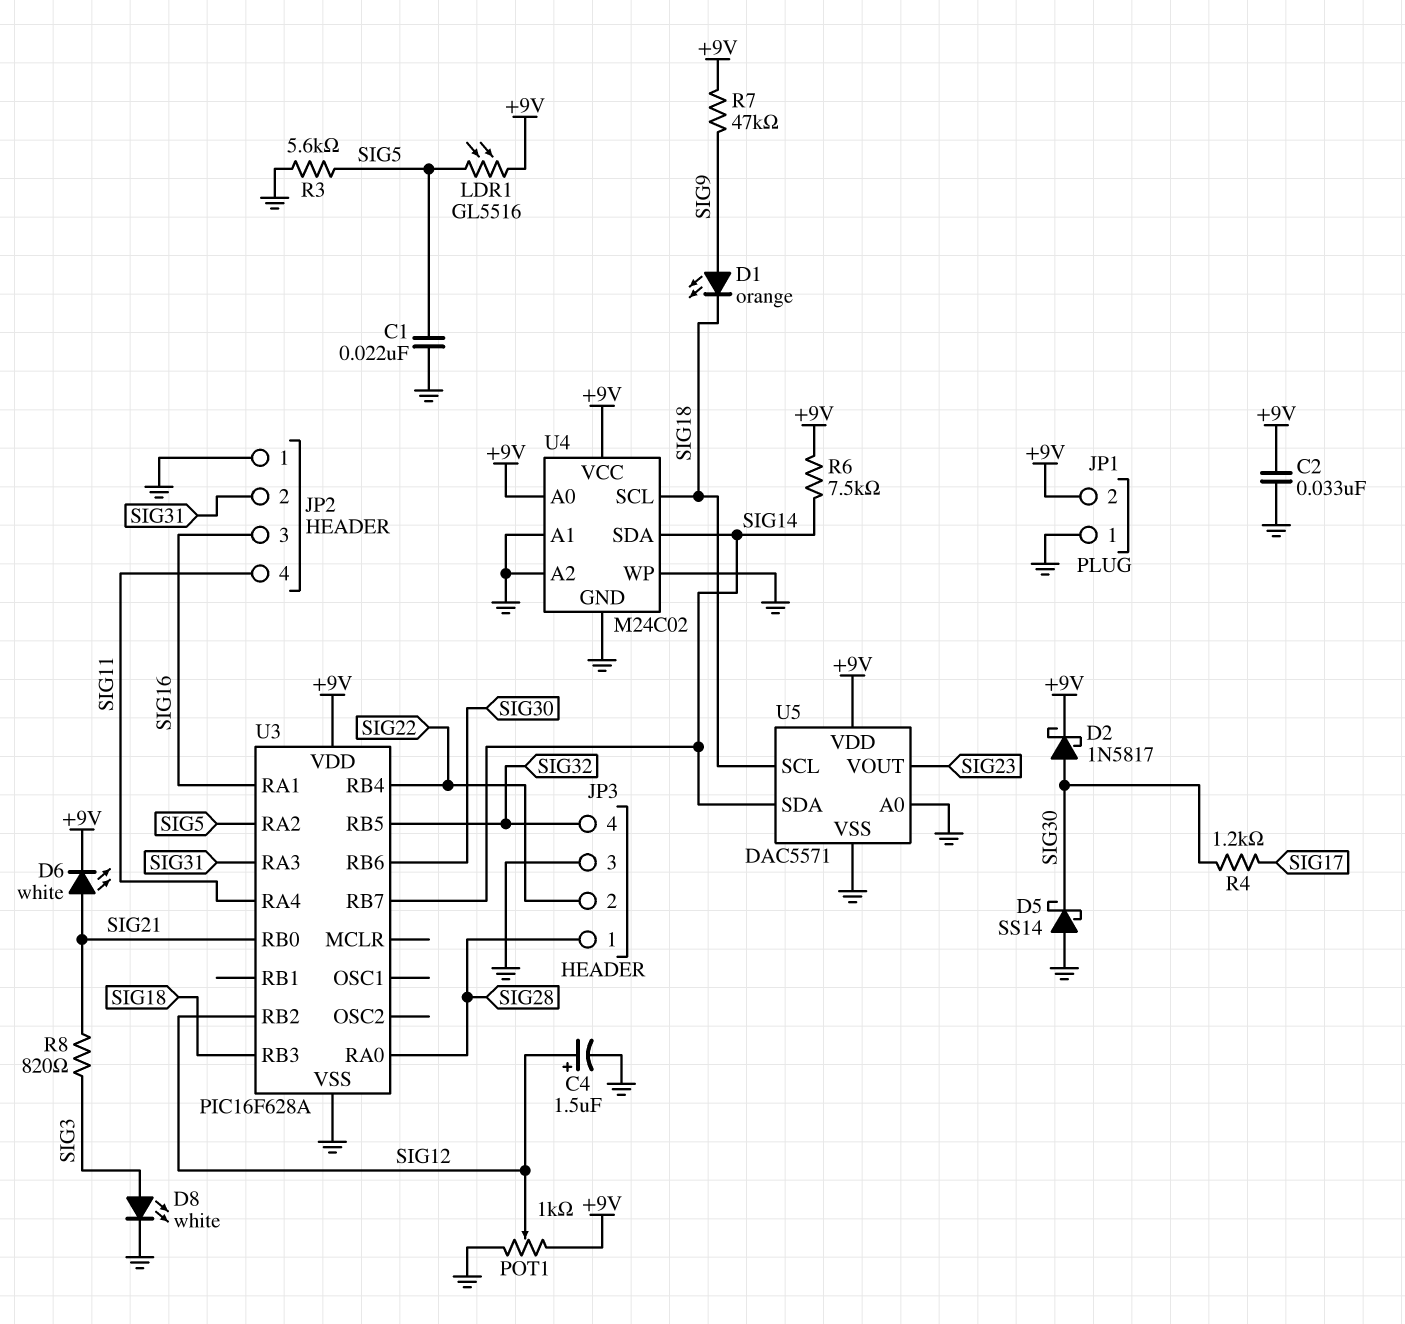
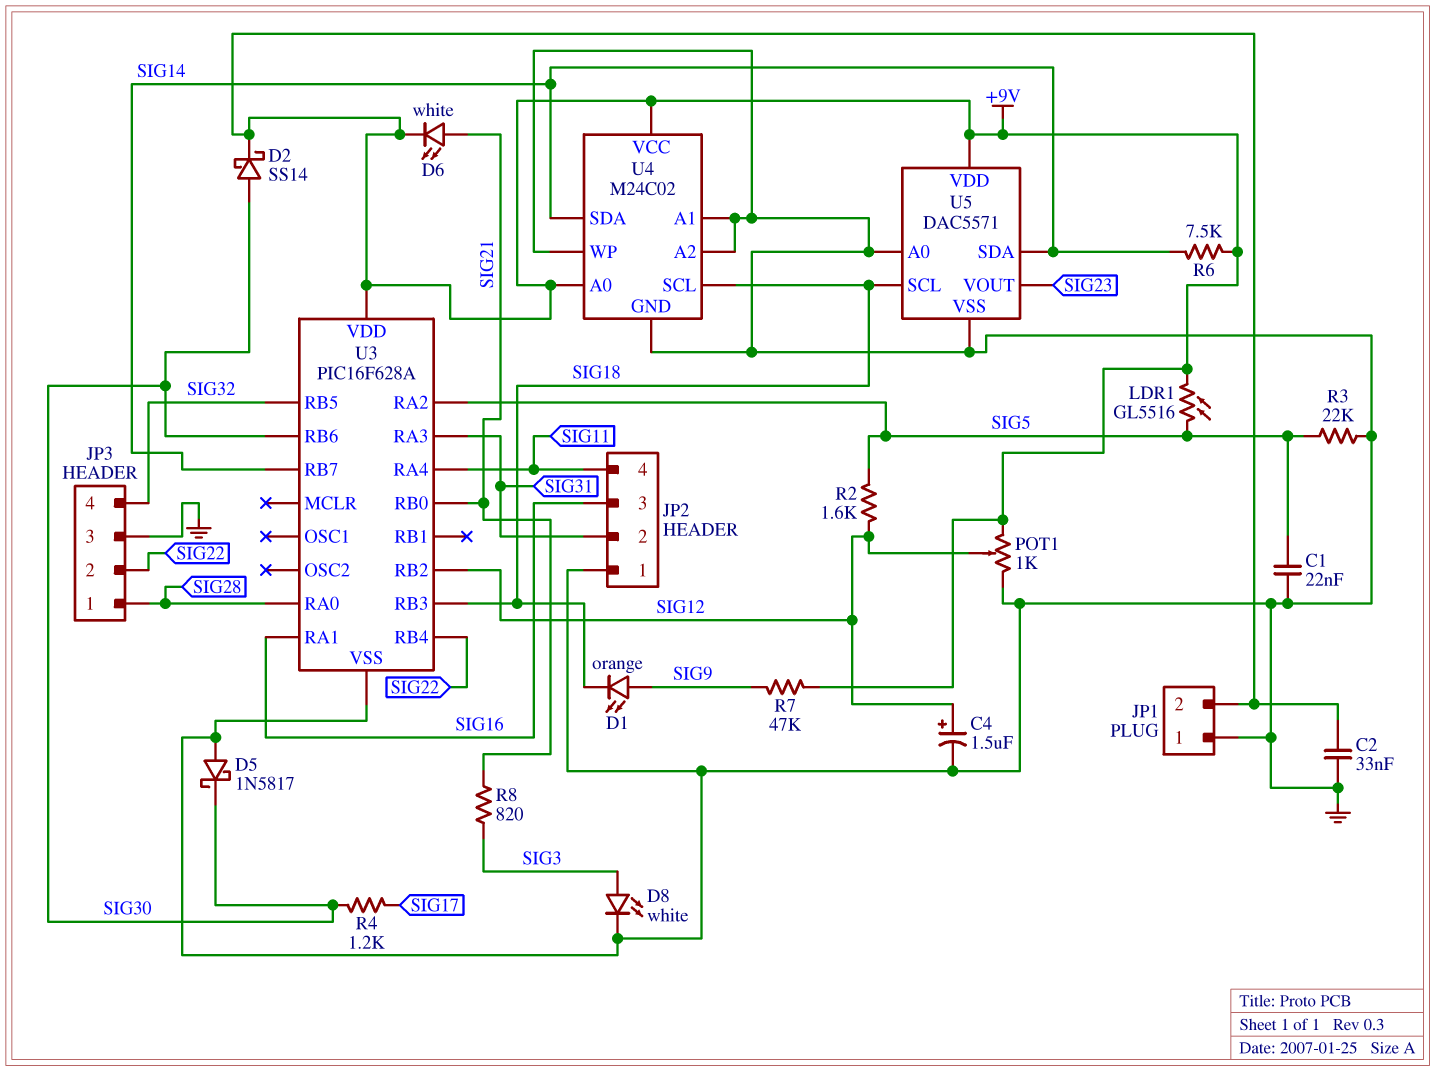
D2: schottky 1N5817 (A SIG30, K +9V) -> schottky SS14 (A SIG30, K +9V)
D5: schottky SS14 (A GND, K SIG30) -> schottky 1N5817 (A GND, K SIG30)
R2: none -> 1.6k (SIG5, SIG12)
R3: 5.6k (GND, SIG5) -> 22k (GND, SIG5)

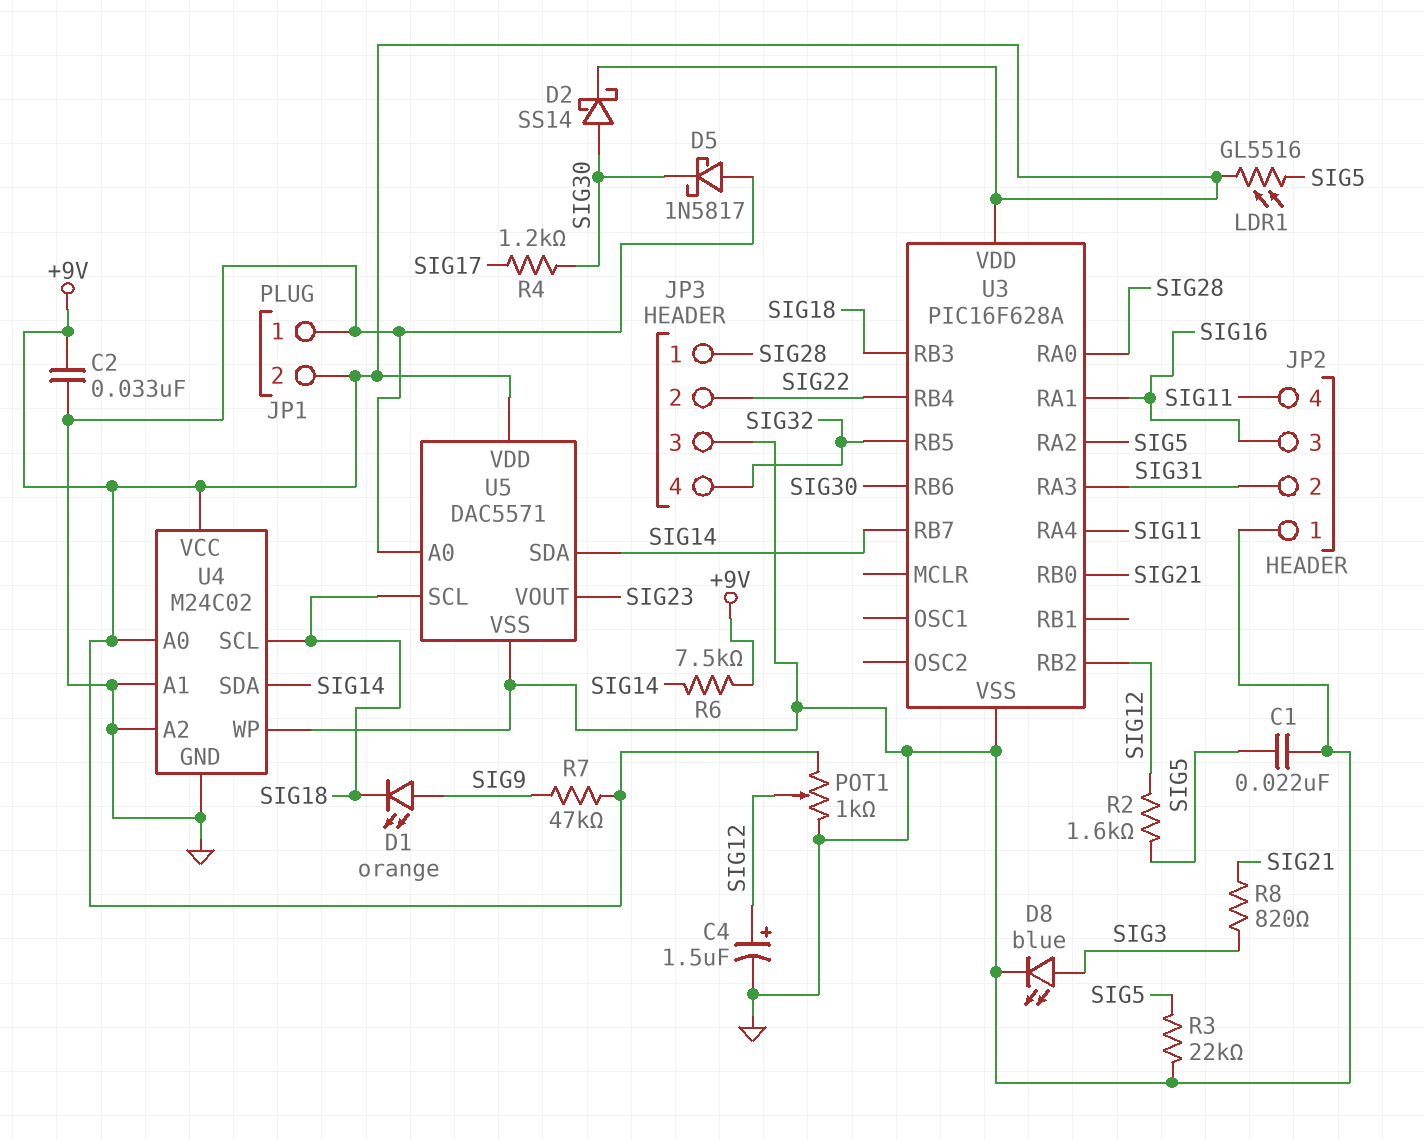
D6: LED white (A SIG21, K +9V) -> none
D8: LED white (A SIG3, K GND) -> LED blue (A SIG3, K GND)

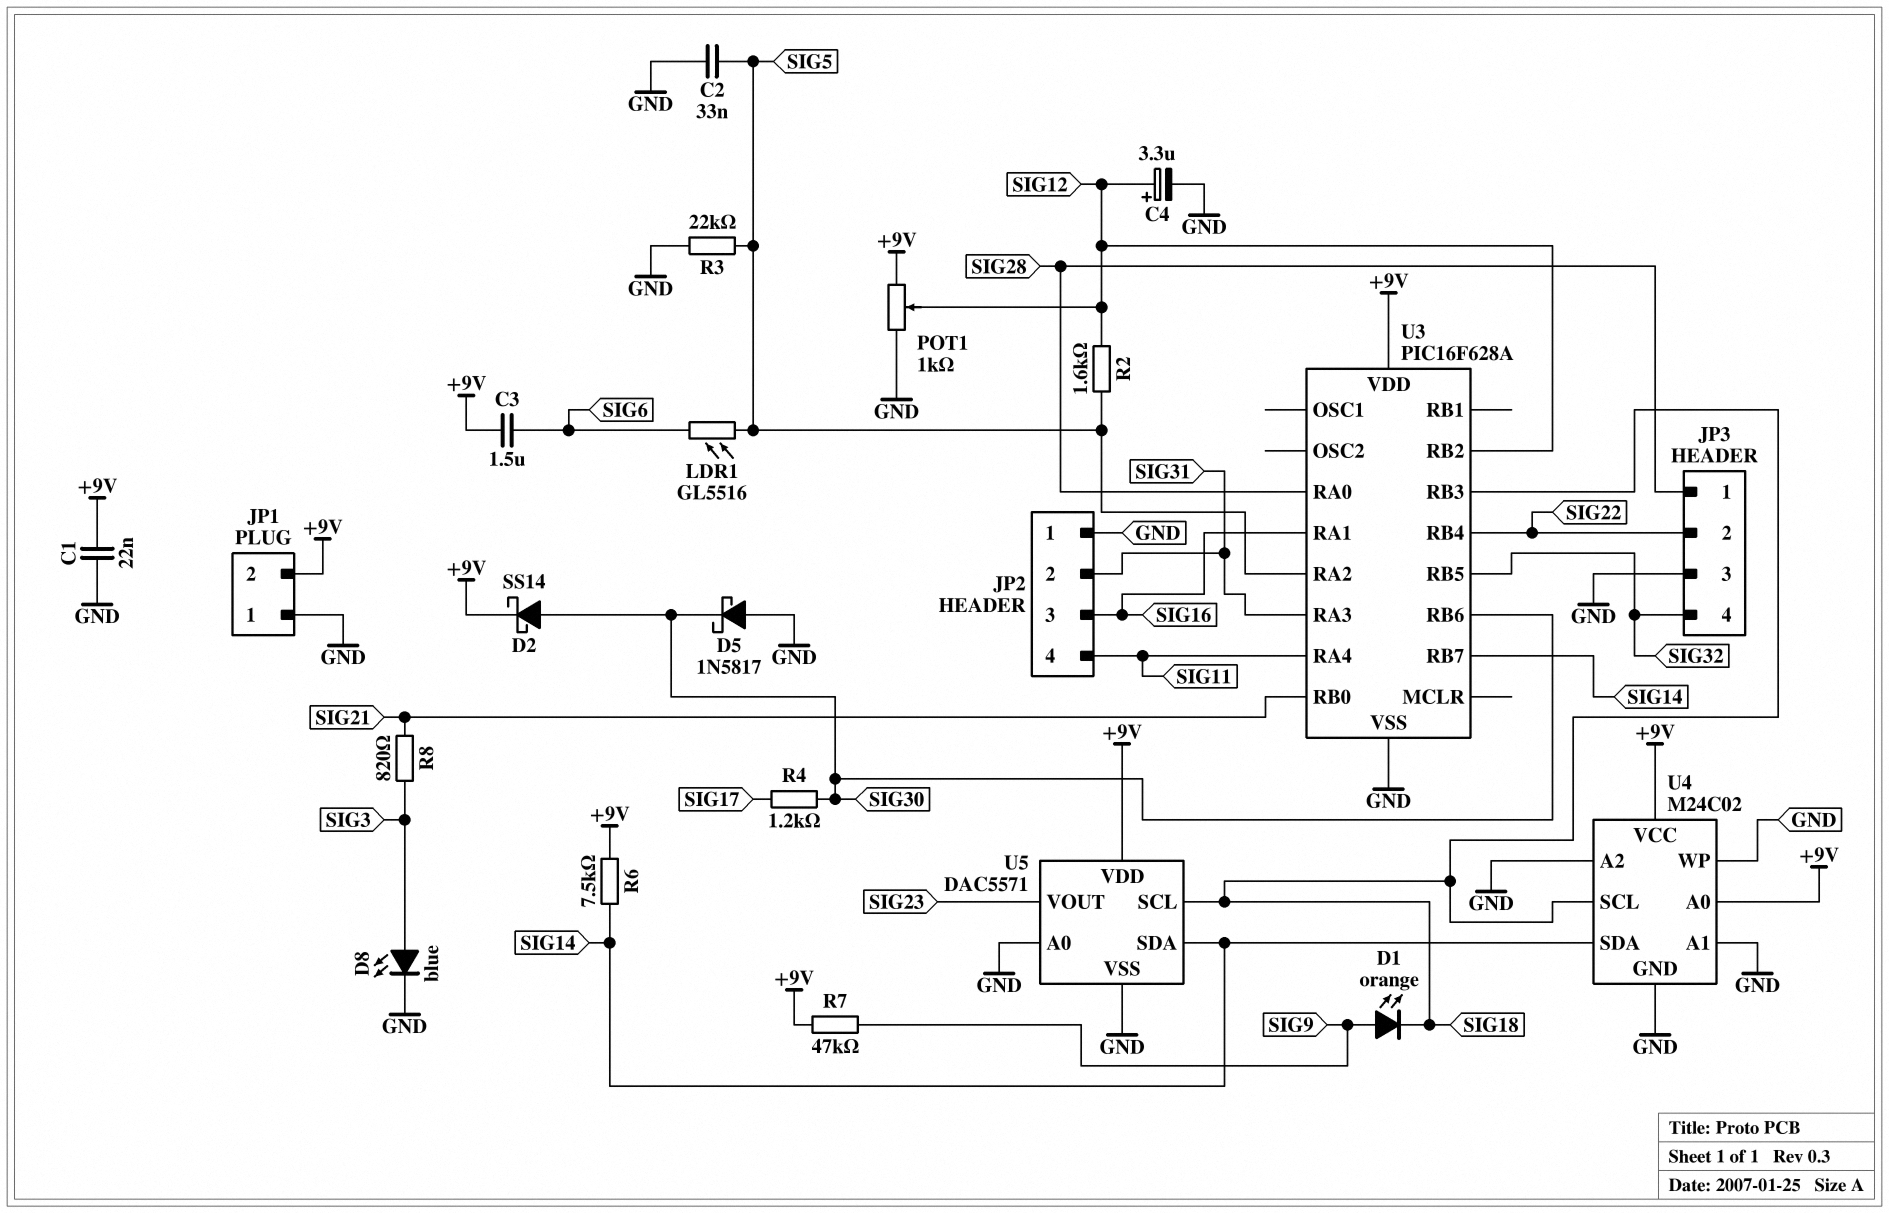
C1: 22nF (GND, SIG5) -> 22nF (+9V, GND)
C2: 33nF (+9V, GND) -> 33nF (GND, SIG5)
C3: none -> 1.5uF (+9V, SIG6)
C4: 1.5uF (plus SIG12, minus GND) -> 3.3uF (plus SIG12, minus GND)
LDR1: GL5516 (+9V, SIG5) -> GL5516 (SIG5, SIG6)

